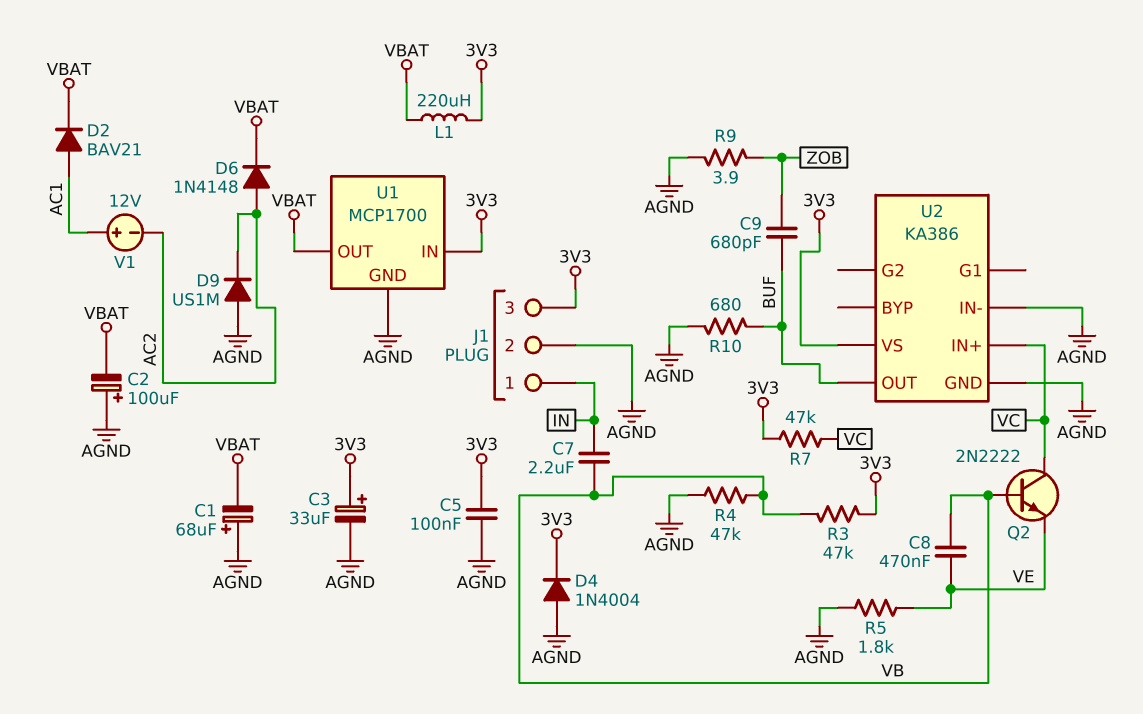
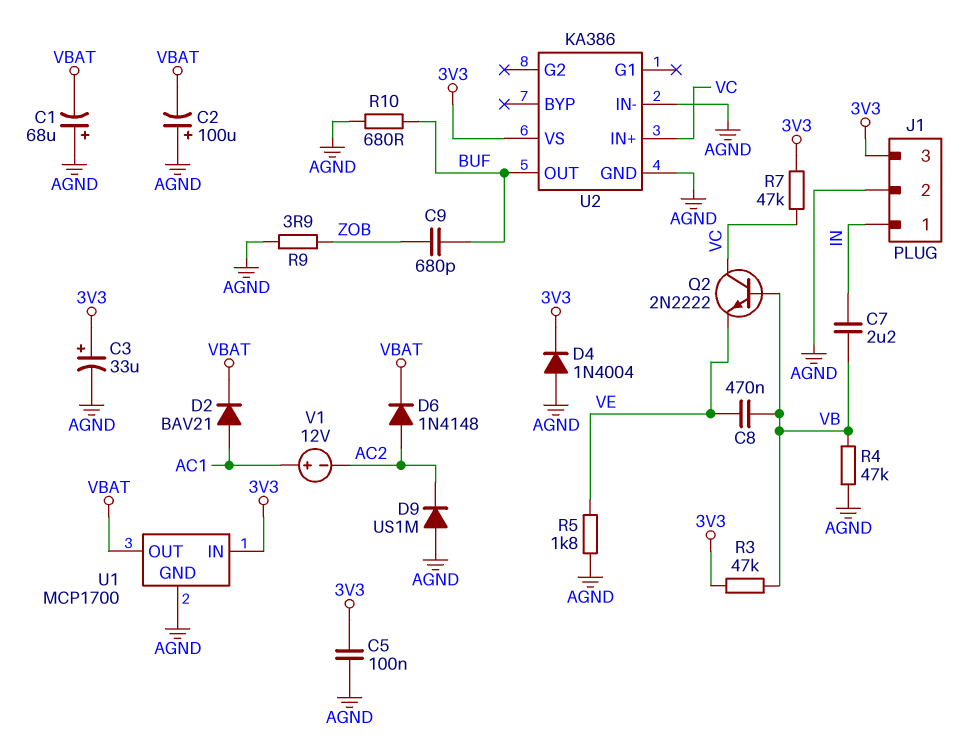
L1: 220uH (3V3, VBAT) -> none

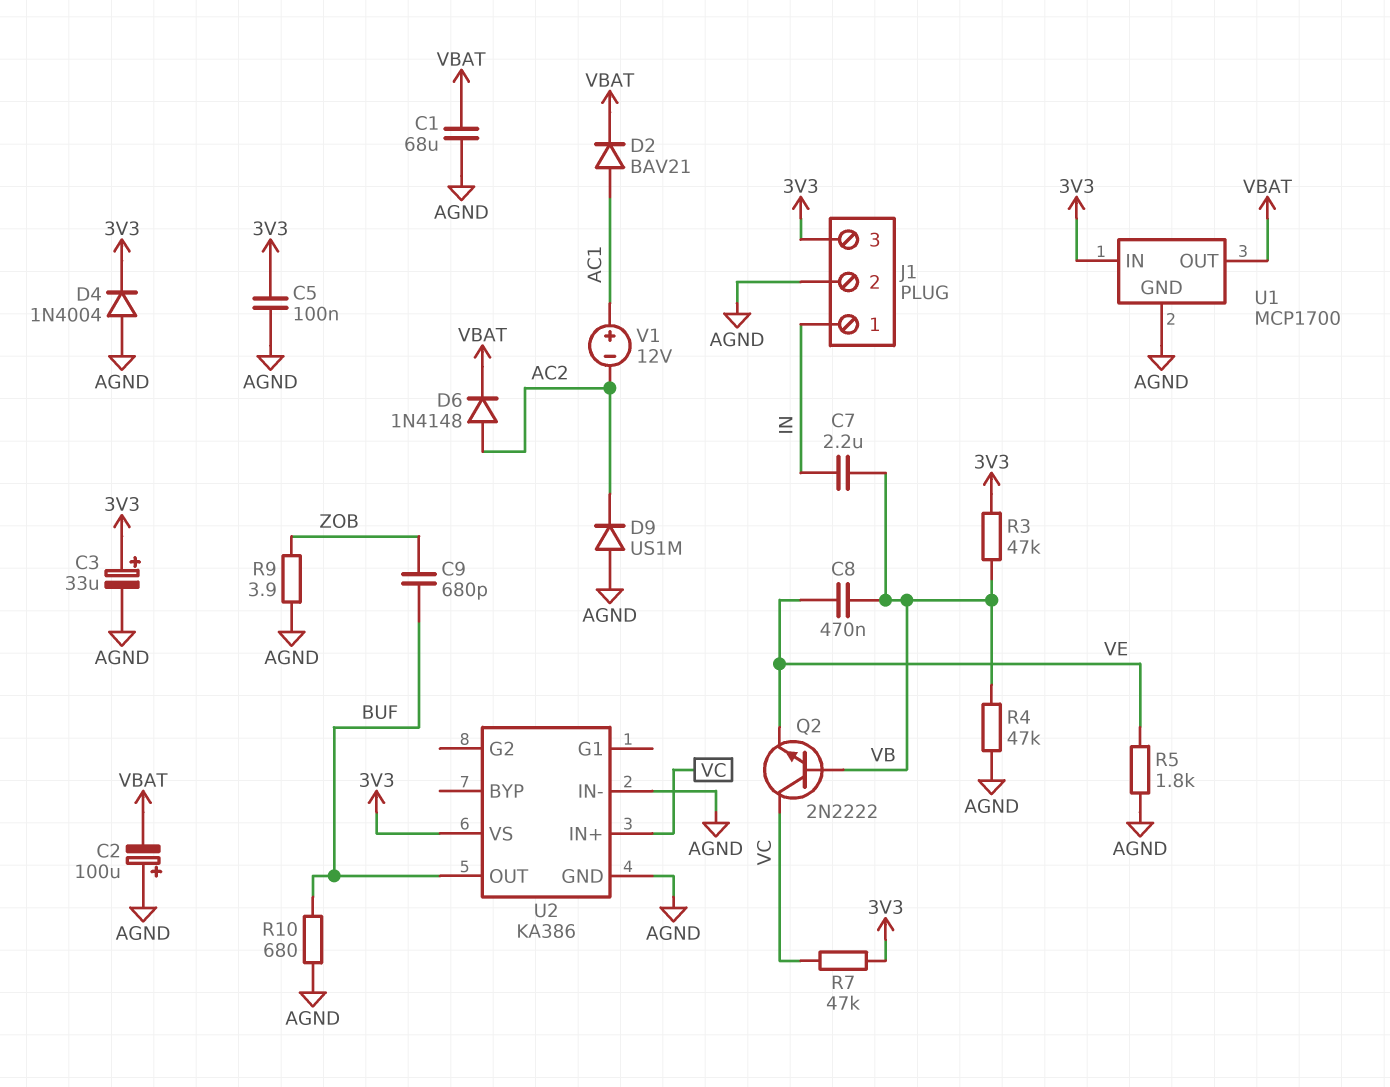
C1: 68uF (plus AGND, minus VBAT) -> 68uF (AGND, VBAT)

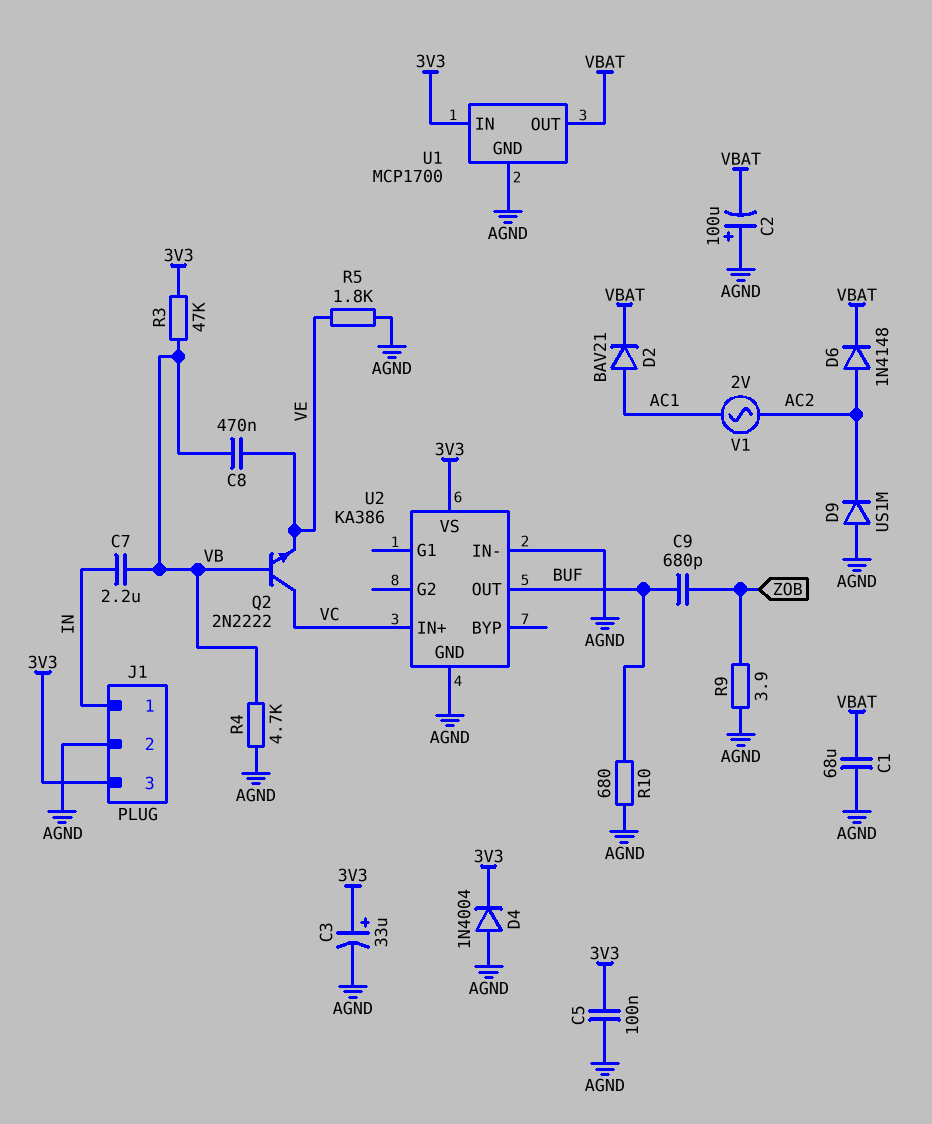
R4: 47k (AGND, VB) -> 4.7k (AGND, VB)
R7: 47k (3V3, VC) -> none
V1: 12V (plus AC1, minus AC2) -> AC 2V (AC1, AC2)

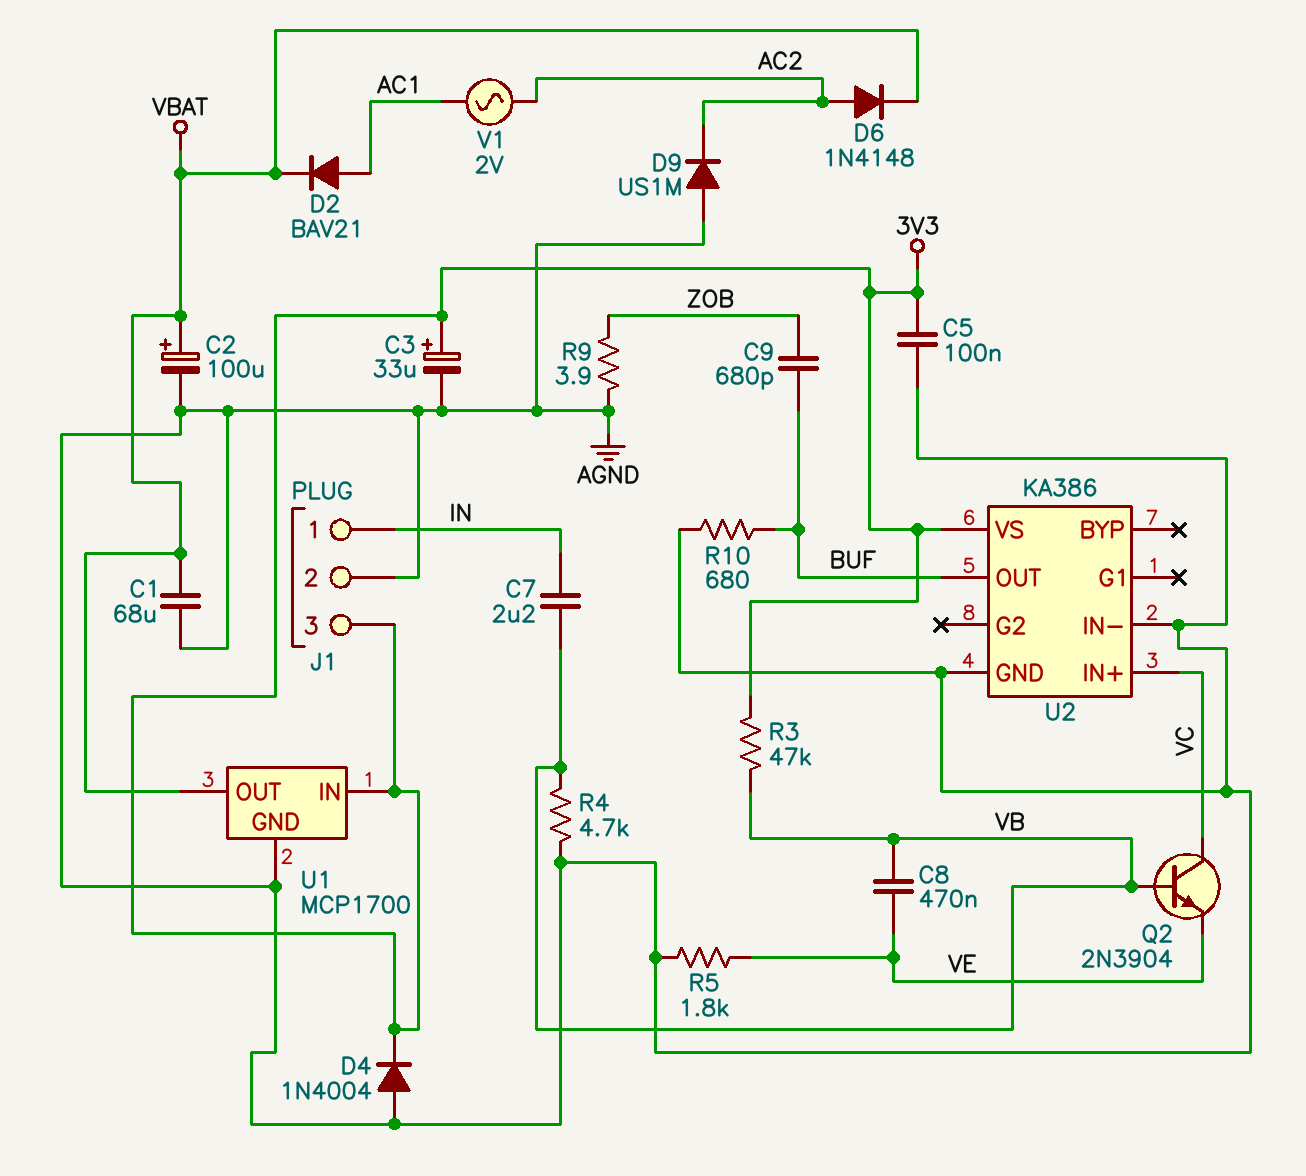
C2: 100uF (plus AGND, minus VBAT) -> 100uF (plus VBAT, minus AGND)
Q2: NPN 2N2222 (B VB, C VC, E VE) -> NPN 2N3904 (B VB, C VC, E VE)

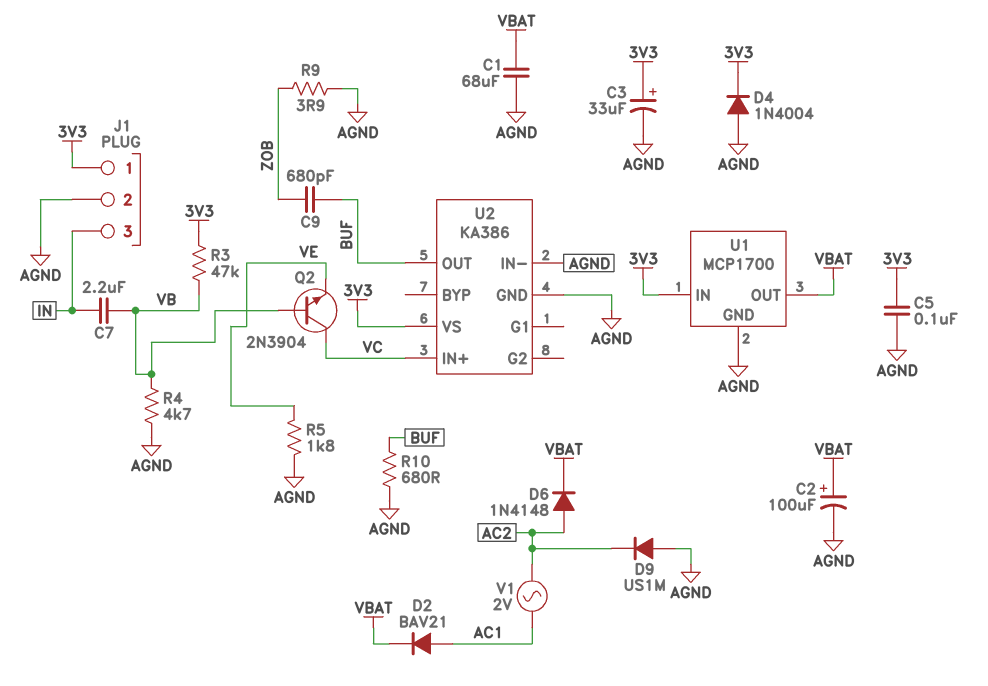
C8: 470nF (VB, VE) -> none
J1 pin 1: IN -> 3V3
J1 pin 3: 3V3 -> IN

